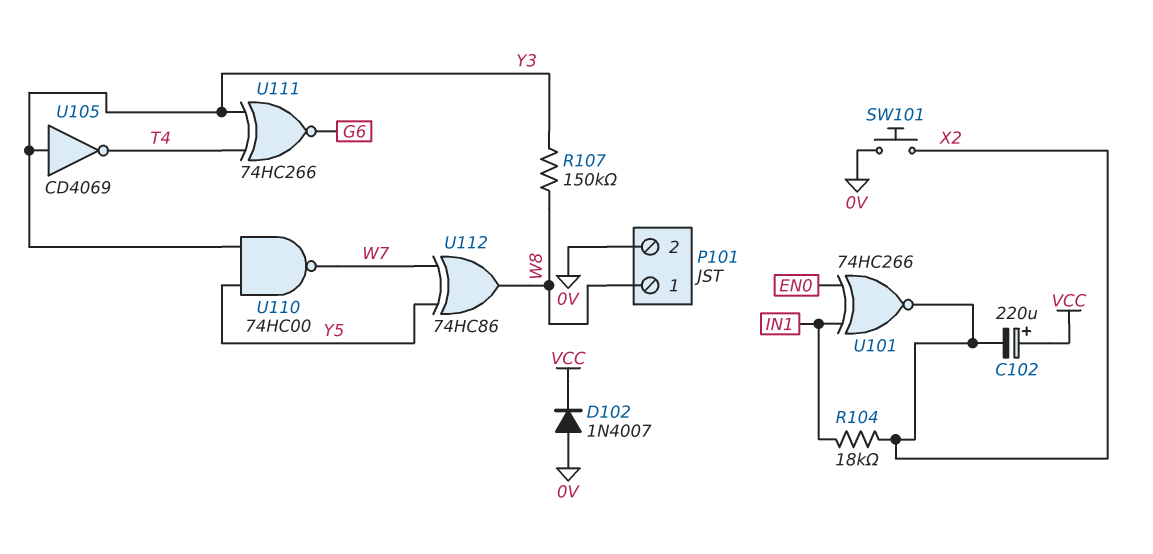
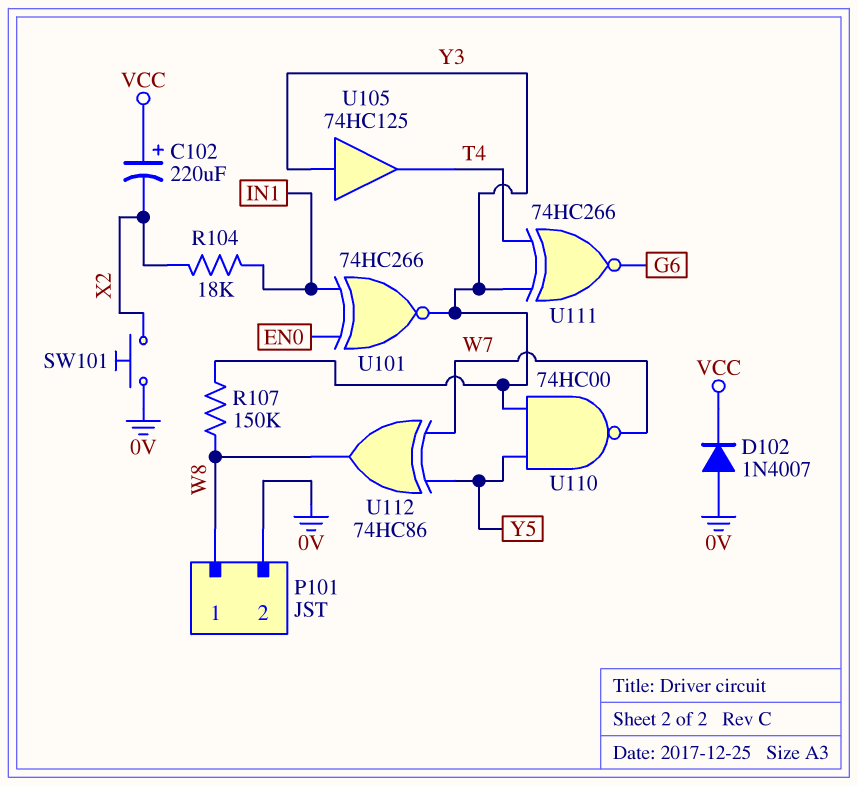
U101: XNOR 74HC266 (in EN0, in IN1, out X2) -> XNOR 74HC266 (in EN0, in IN1, out Y3)
U105: NOT CD4069 (in Y3, out T4) -> buffer 74HC125 (in Y3, out T4)

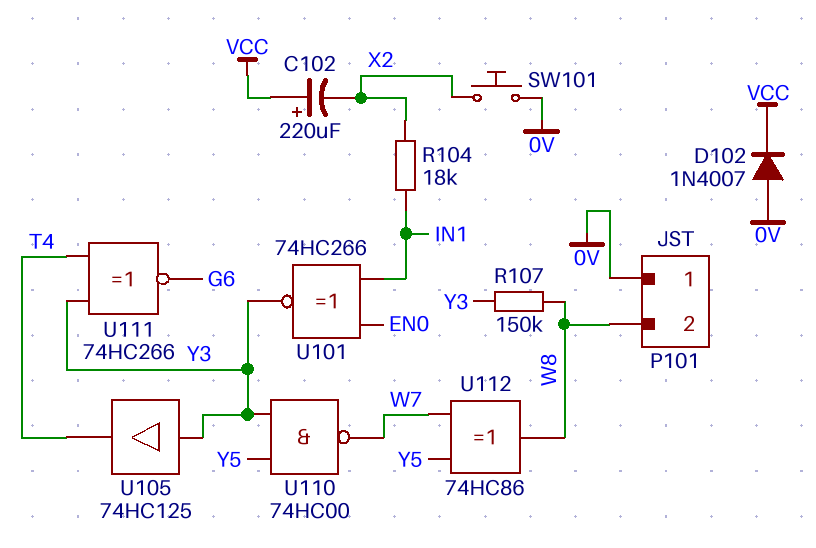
P101 pin 1: W8 -> 0V
P101 pin 2: 0V -> W8

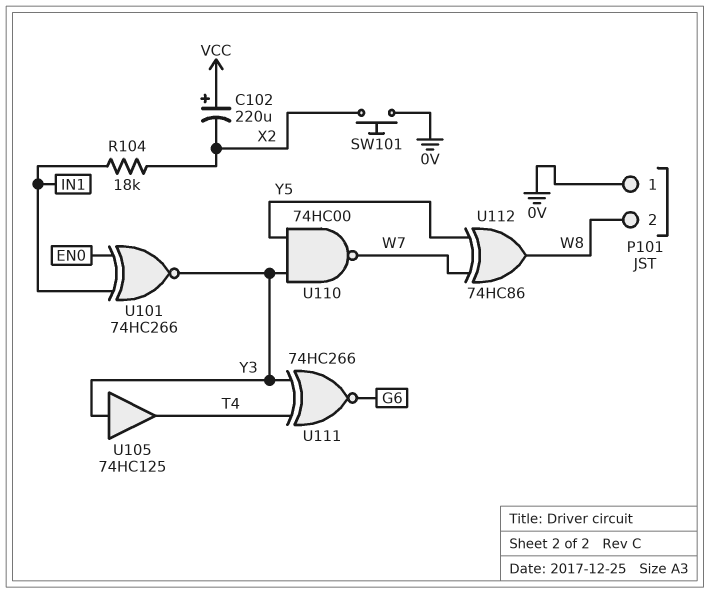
D102: diode 1N4007 (A 0V, K VCC) -> none
R107: 150k (W8, Y3) -> none

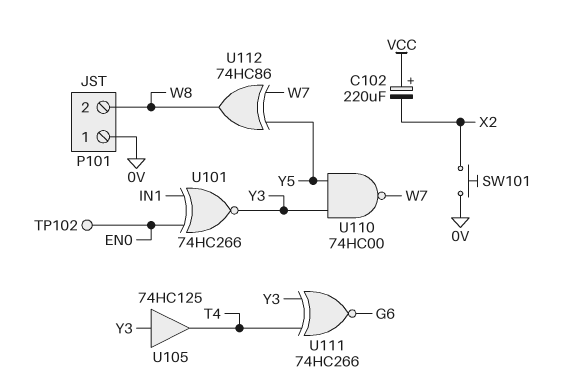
R104: 18k (IN1, X2) -> none
TP102: none -> test point (EN0)

